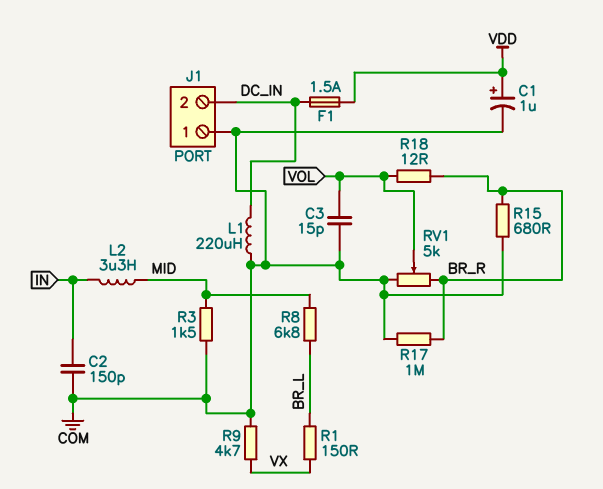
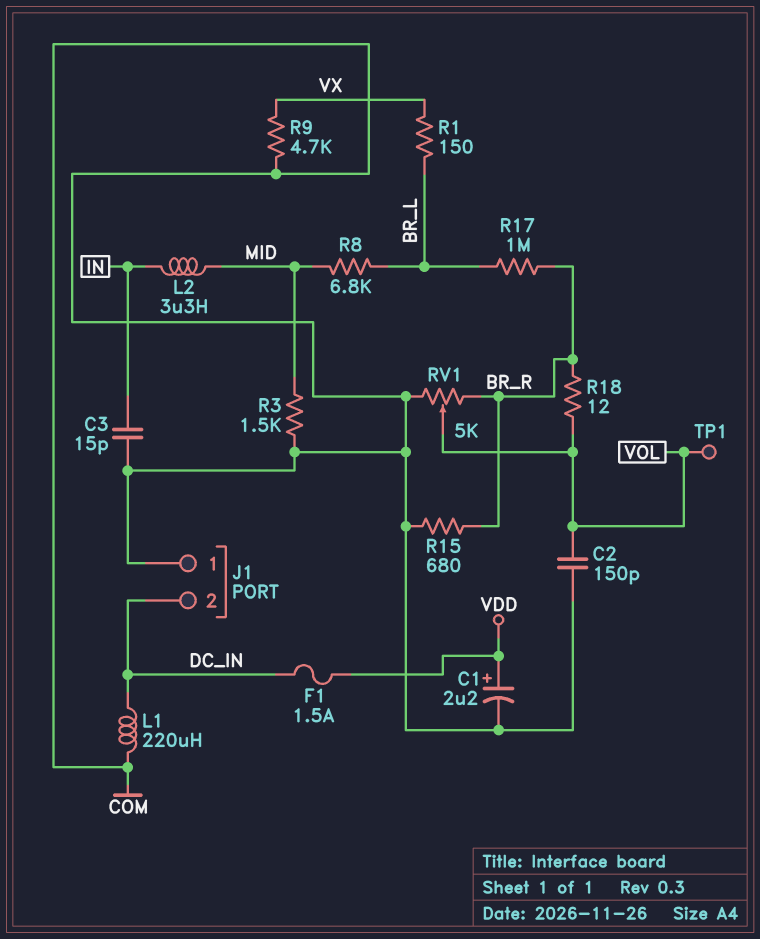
C1: 1uF (plus VDD, minus COM) -> 2.2uF (plus VDD, minus COM)
C2: 150pF (COM, IN) -> 150pF (COM, VOL)
C3: 15pF (COM, VOL) -> 15pF (COM, IN)
R17: 1M (BR_R, COM) -> 1M (BR_L, BR_R)
TP1: none -> test point (VOL)

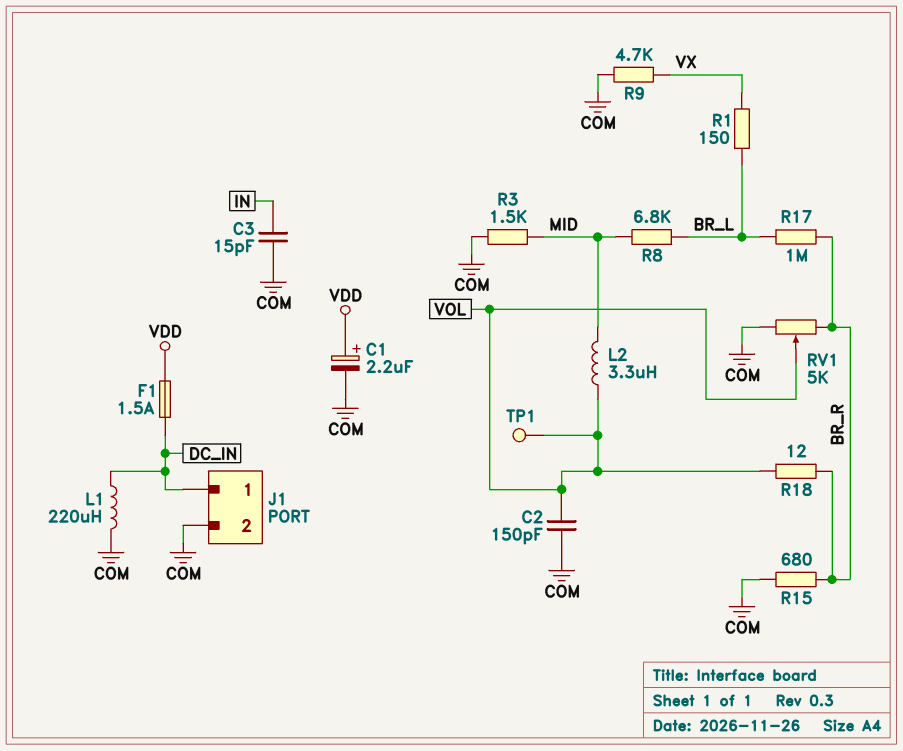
J1 pin 1: COM -> DC_IN
J1 pin 2: DC_IN -> COM
L2: 3.3uH (IN, MID) -> 3.3uH (MID, VOL)

